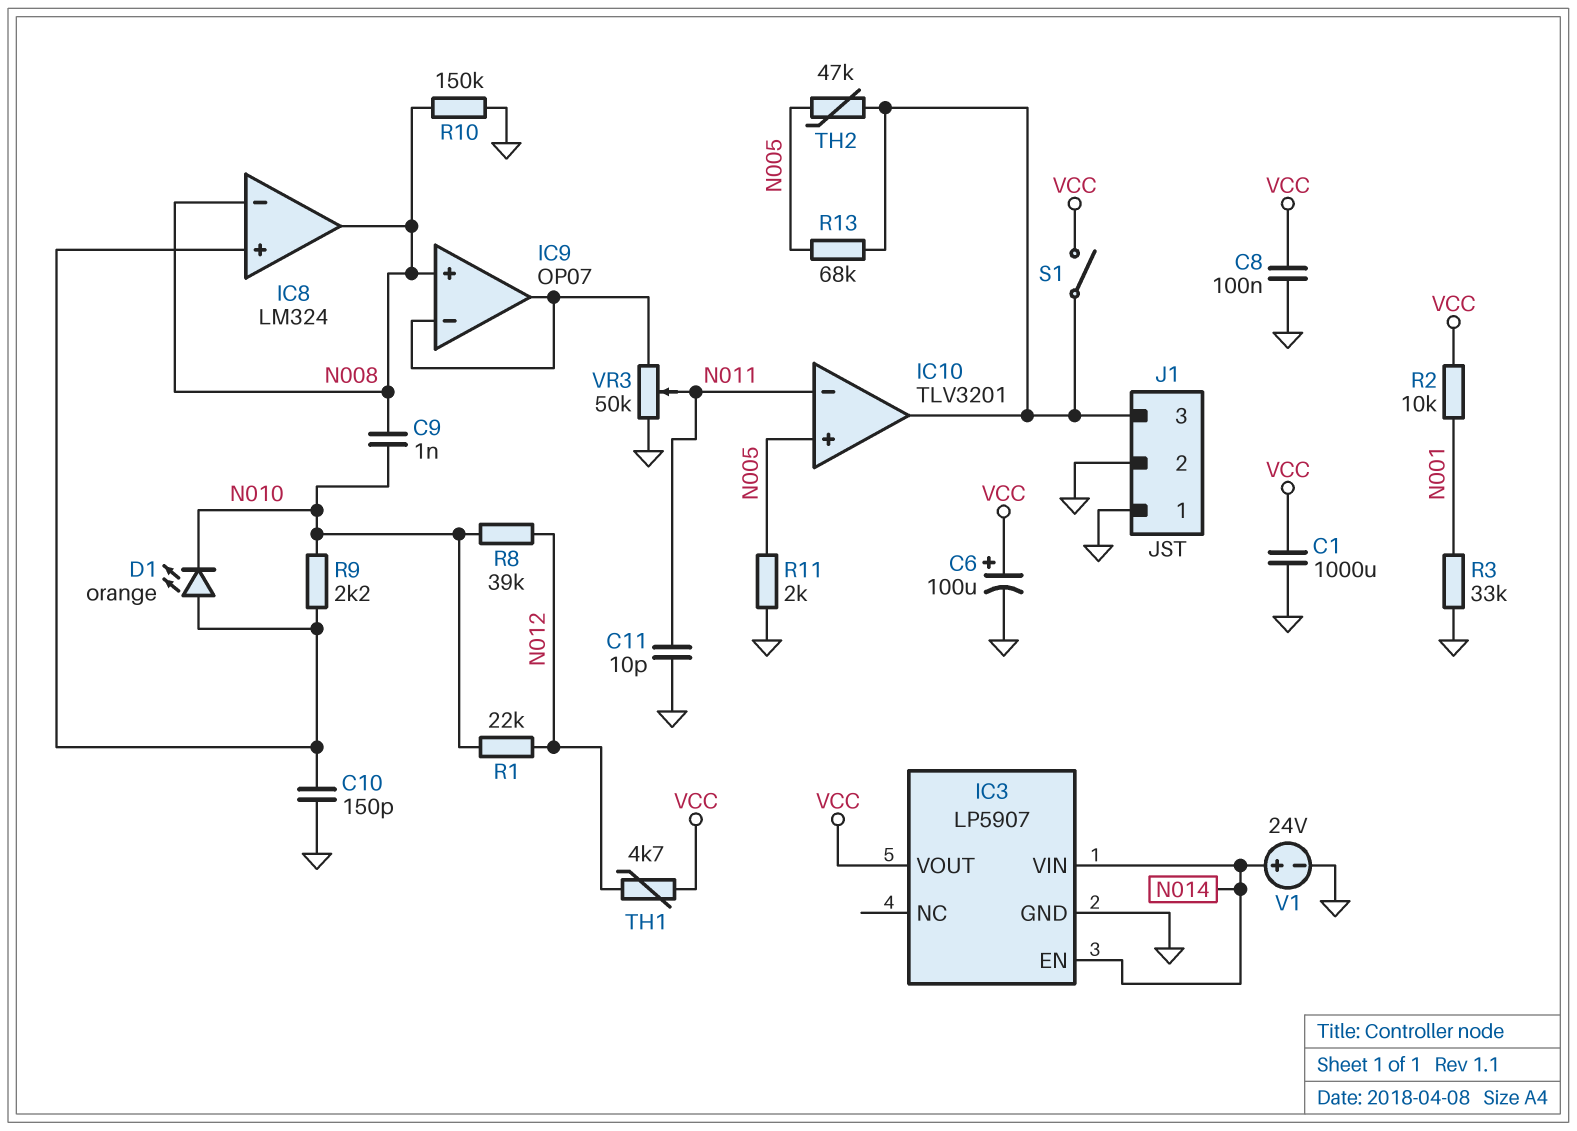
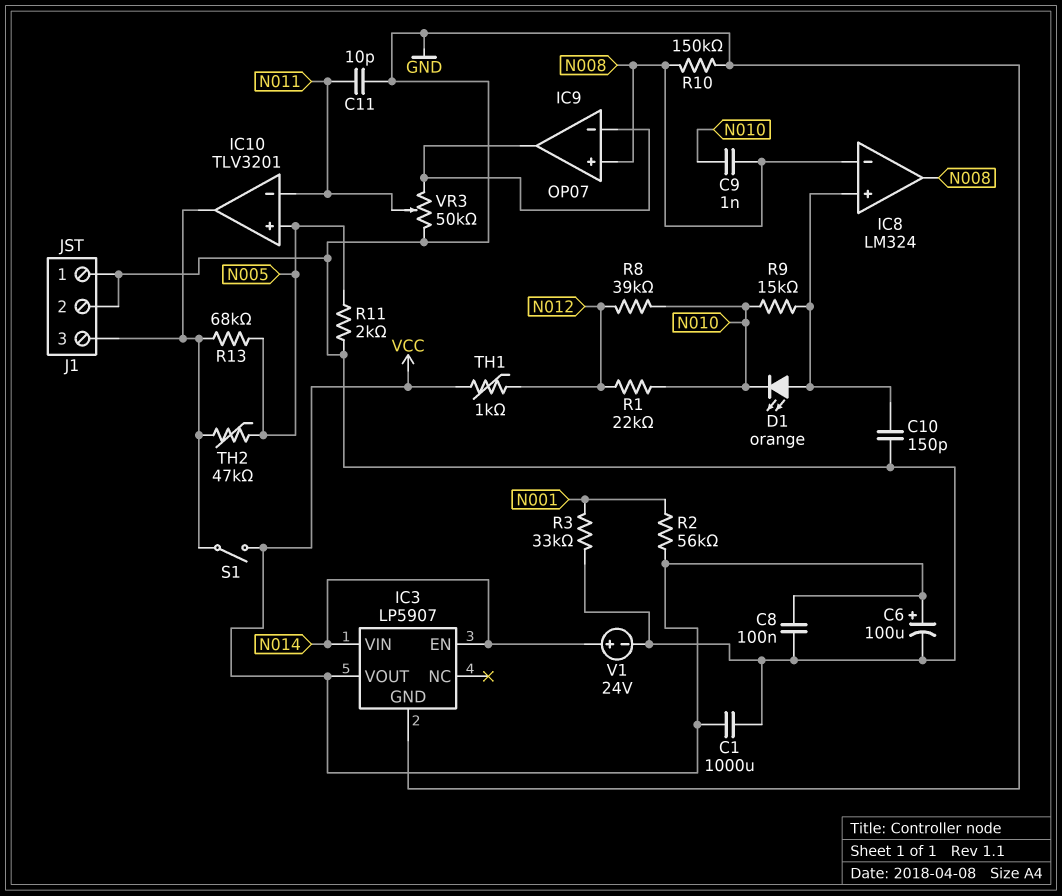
R2: 10k (N001, VCC) -> 56k (N001, VCC)
R9: 2.2k (IC8/in+, N010) -> 15k (IC8/in+, N010)
TH1: 4.7k (N012, VCC) -> 1k (N012, VCC)

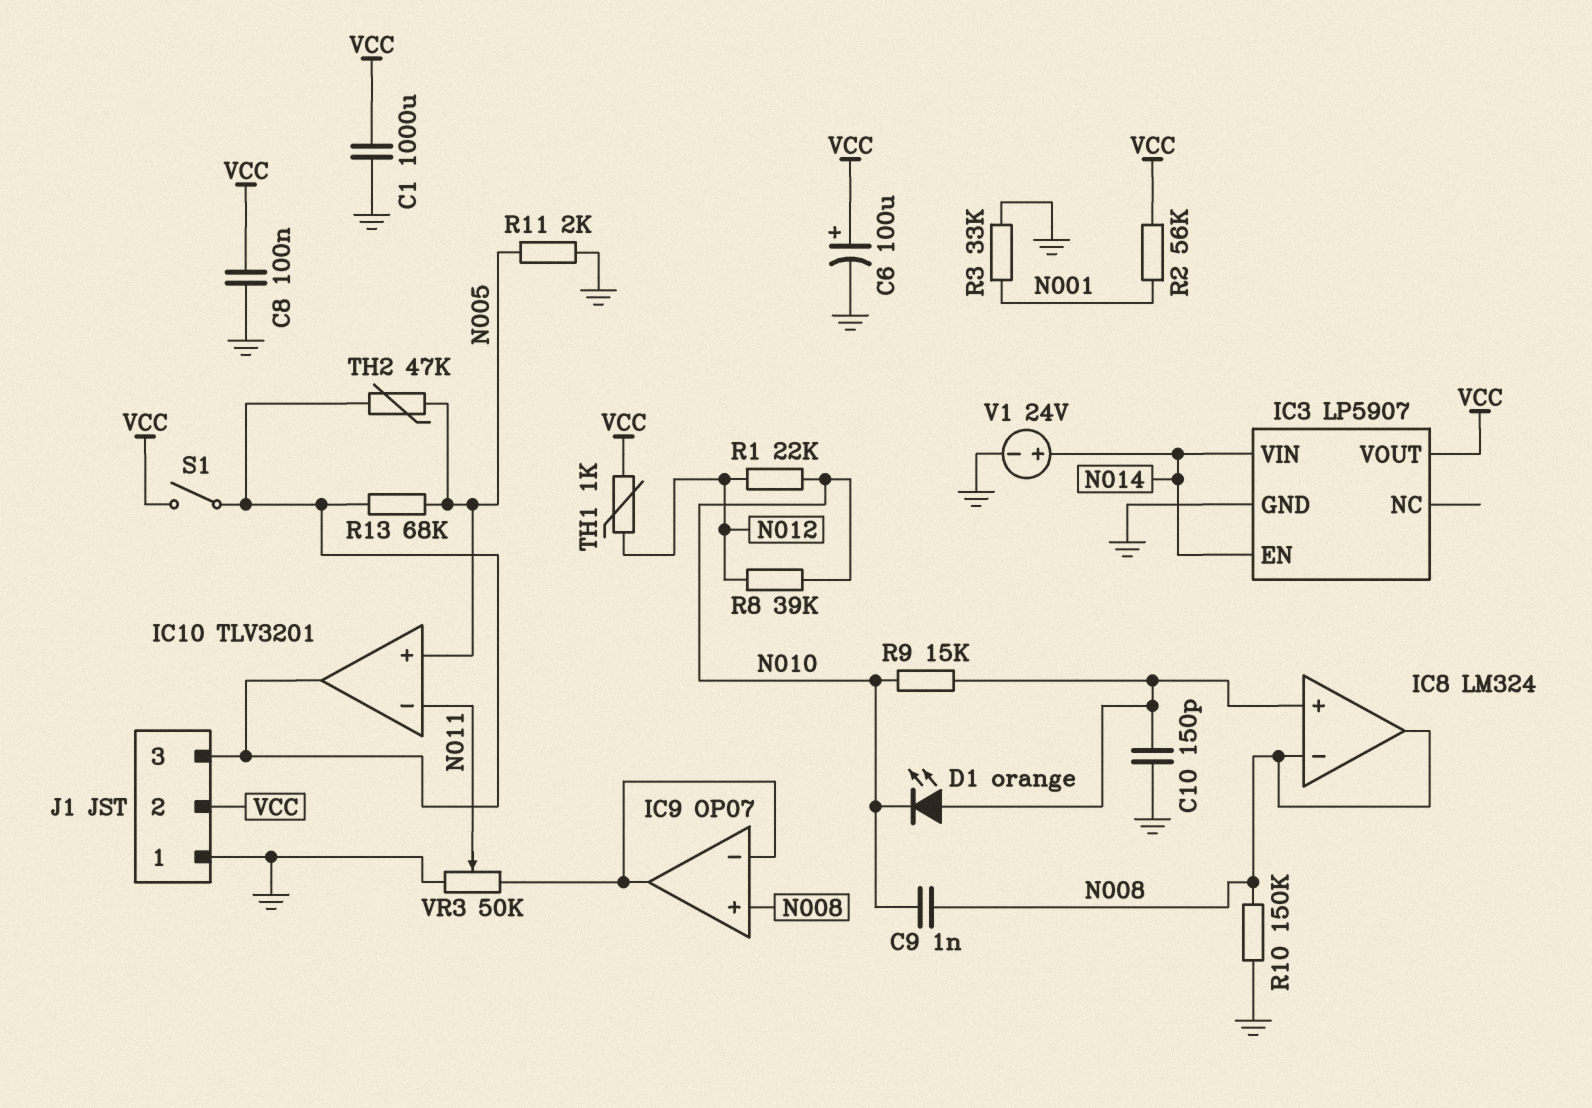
C11: 10pF (GND, N011) -> none
J1 pin 2: GND -> VCC

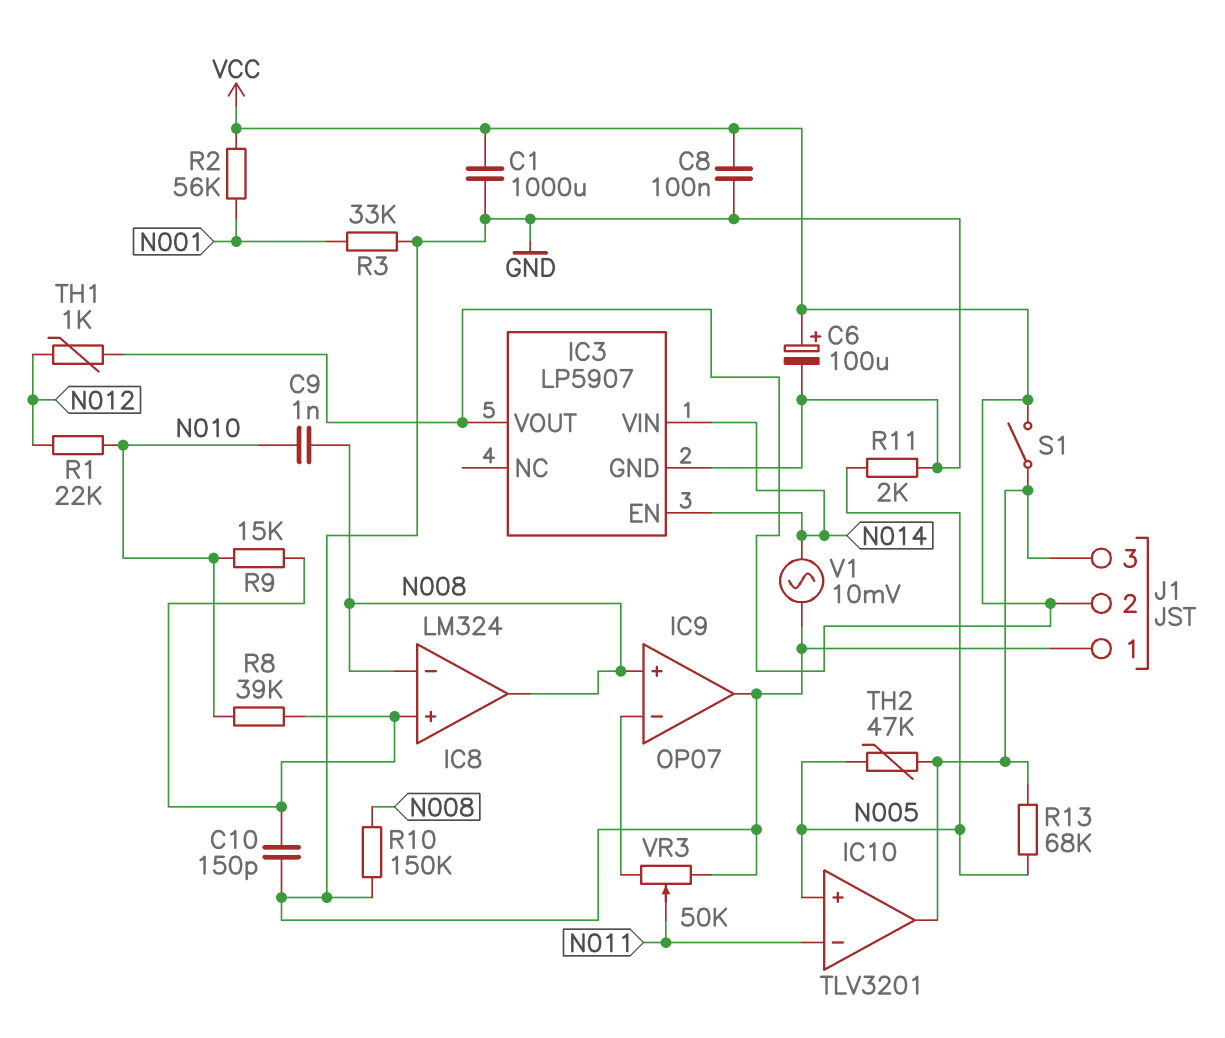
D1: LED orange (A IC8/in+, K N010) -> none
IC9 pin out: IC9/in- -> GND
R8: 39k (N010, N012) -> 39k (IC8/in+, N010)
V1: 24V (plus N014, minus GND) -> AC 10mV (GND, N014)

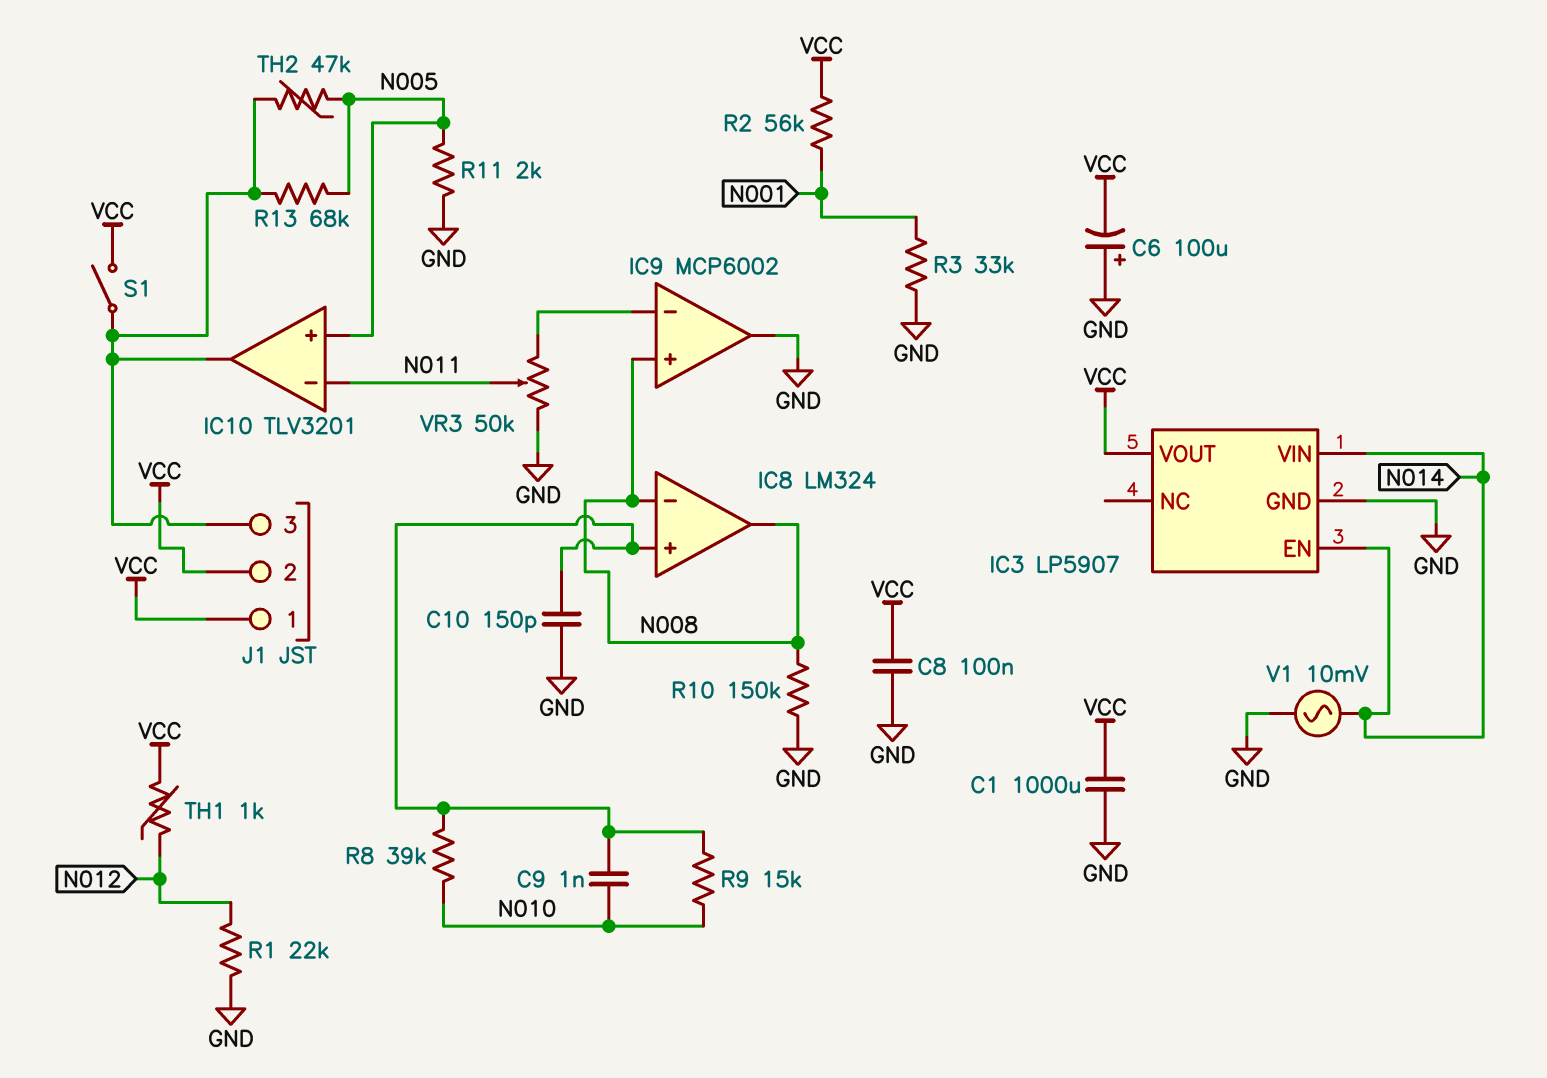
C6: 100uF (plus VCC, minus GND) -> 100uF (plus GND, minus VCC)
C9: 1nF (N008, N010) -> 1nF (IC8/in+, N010)
IC9: OP07 -> MCP6002
J1 pin 1: GND -> VCC
R1: 22k (N010, N012) -> 22k (GND, N012)

